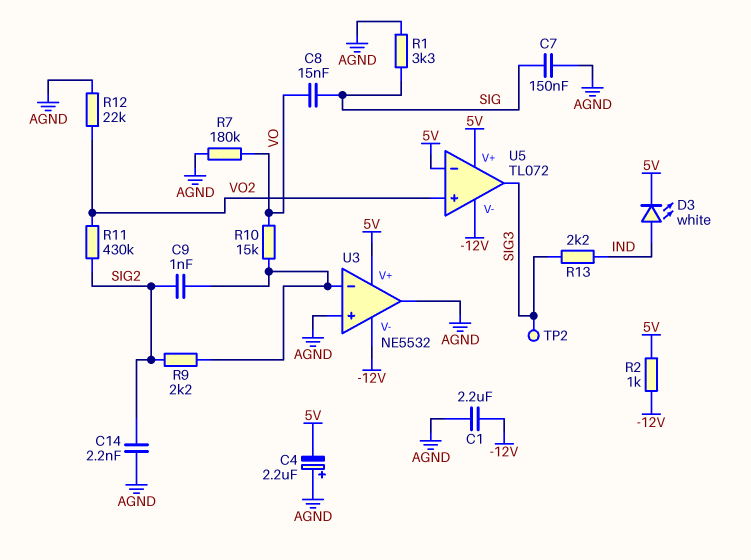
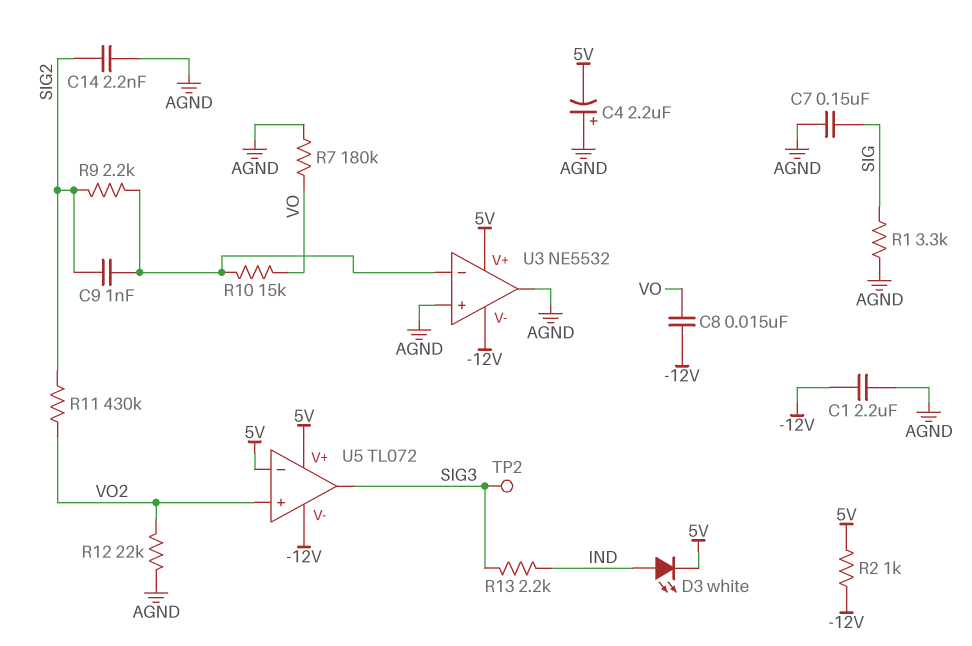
C8: 15nF (SIG, VO) -> 15nF (-12V, VO)

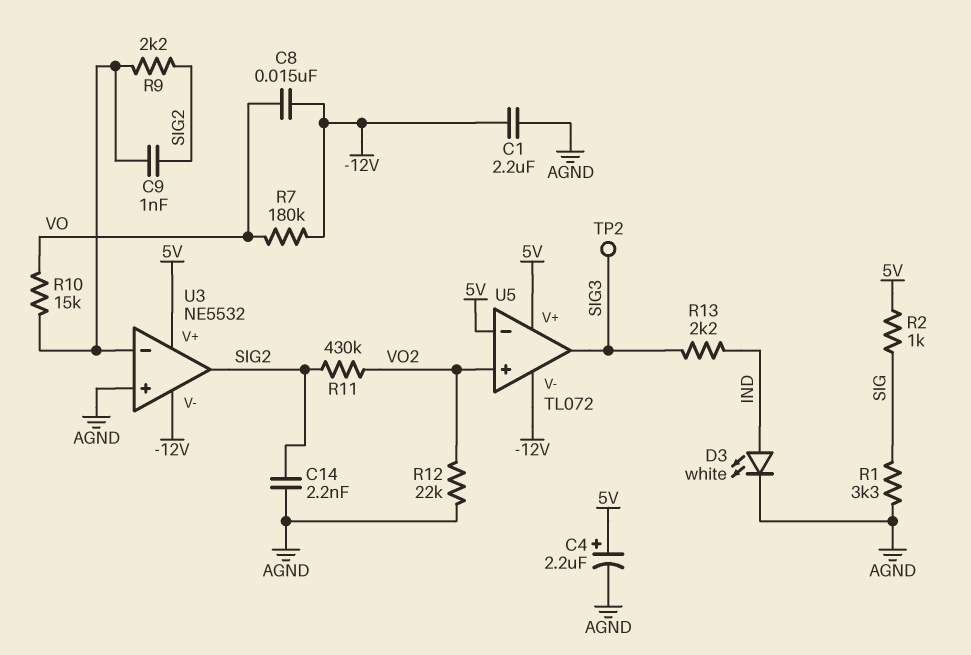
C4: 2.2uF (plus AGND, minus 5V) -> 2.2uF (plus 5V, minus AGND)
C7: 150nF (AGND, SIG) -> none
D3: LED white (A IND, K 5V) -> LED white (A IND, K AGND)
R2: 1k (-12V, 5V) -> 1k (5V, SIG)
R7: 180k (AGND, VO) -> 180k (-12V, VO)
U3 pin out: AGND -> SIG2

